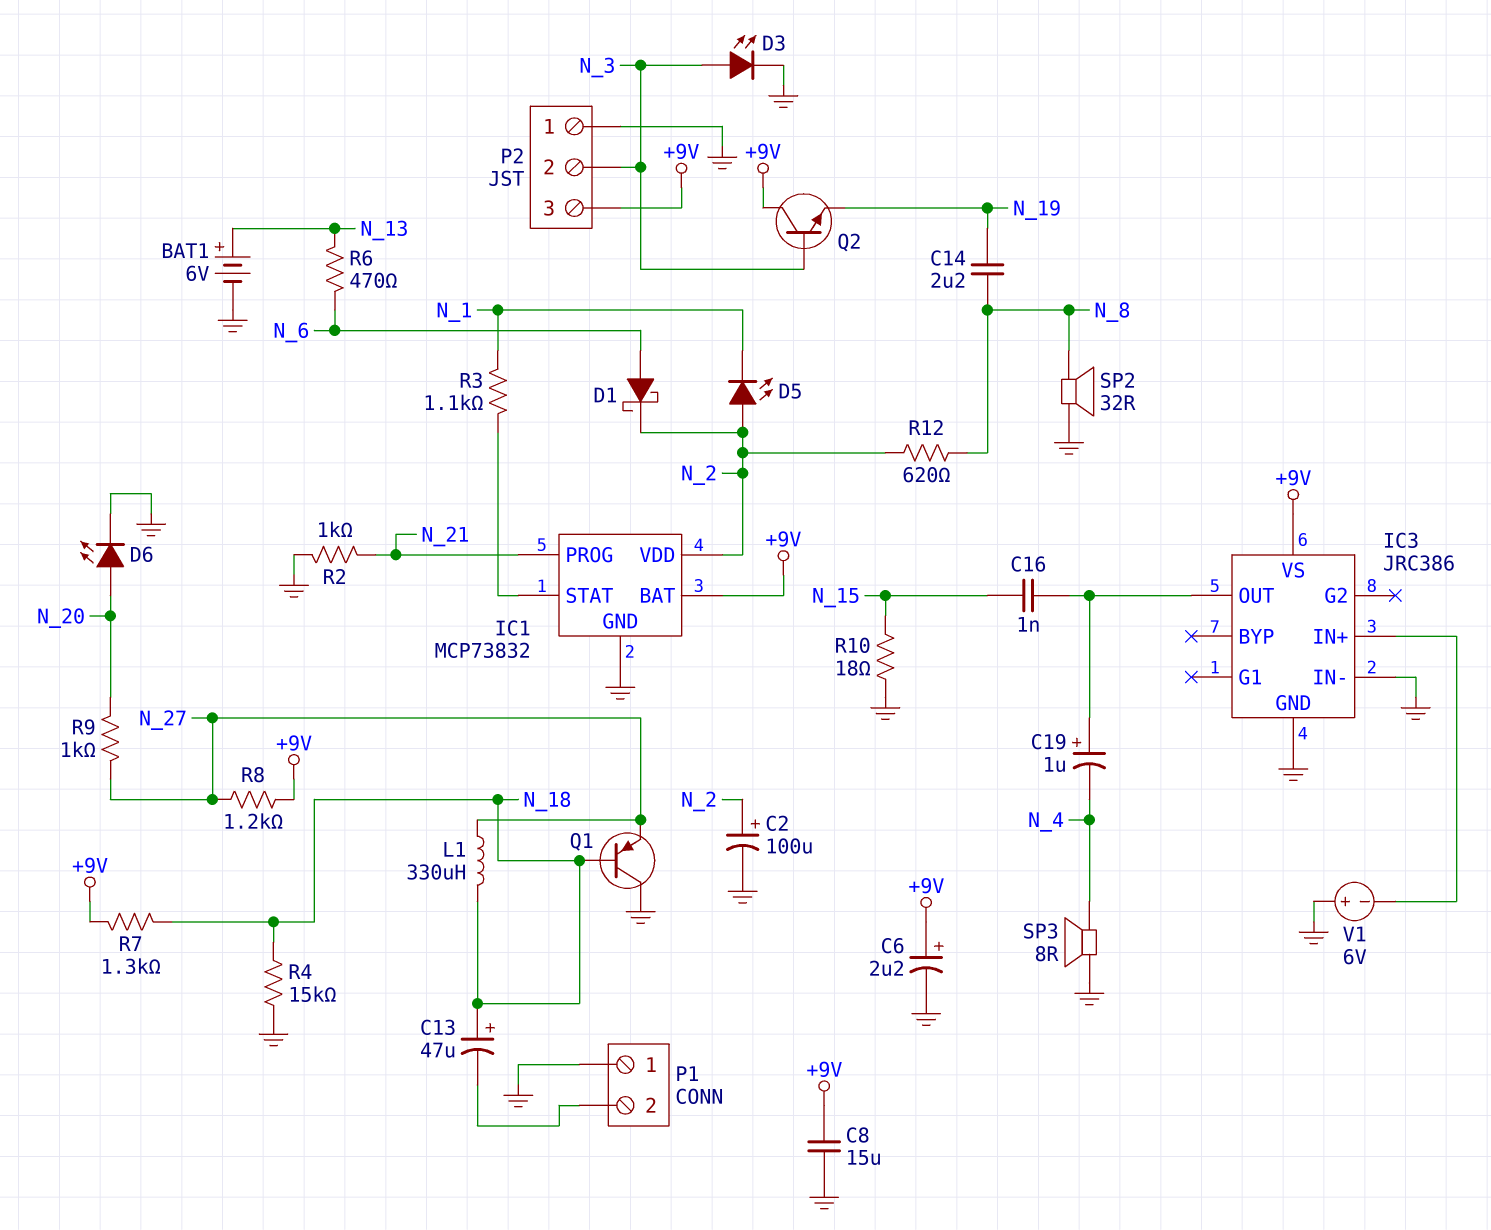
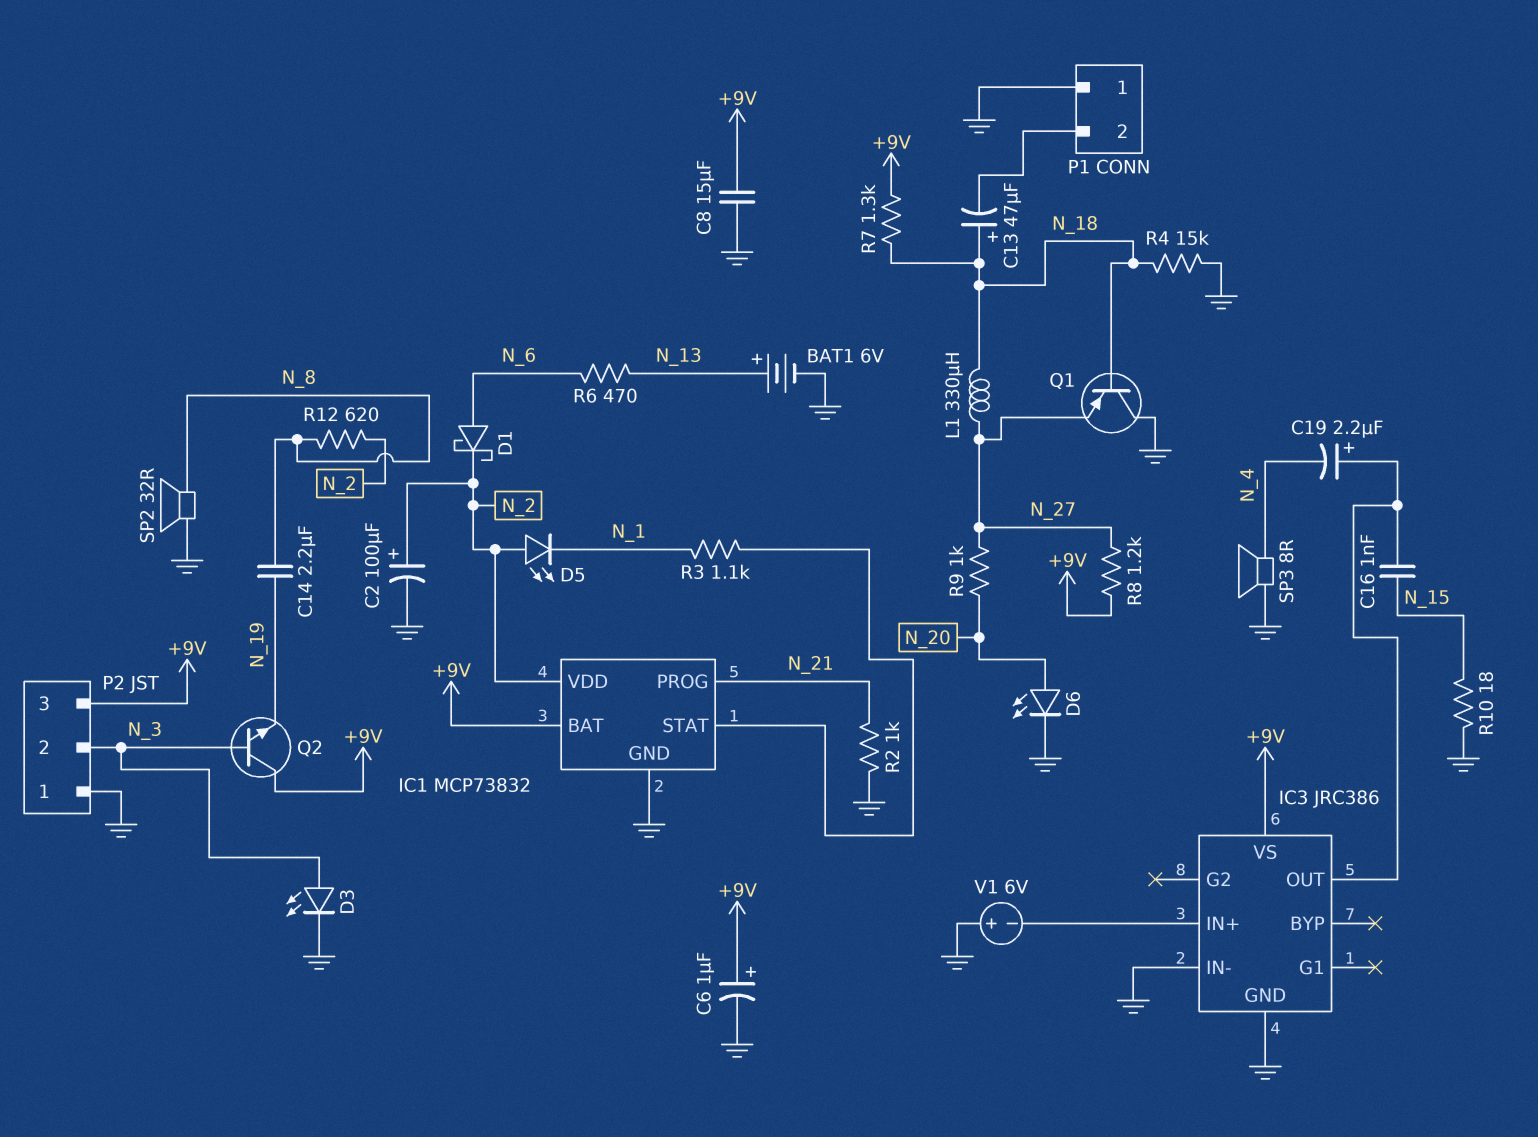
C6: 2.2uF (plus +9V, minus GND) -> 1uF (plus +9V, minus GND)
C19: 1uF (plus IC3/OUT, minus N_4) -> 2.2uF (plus IC3/OUT, minus N_4)

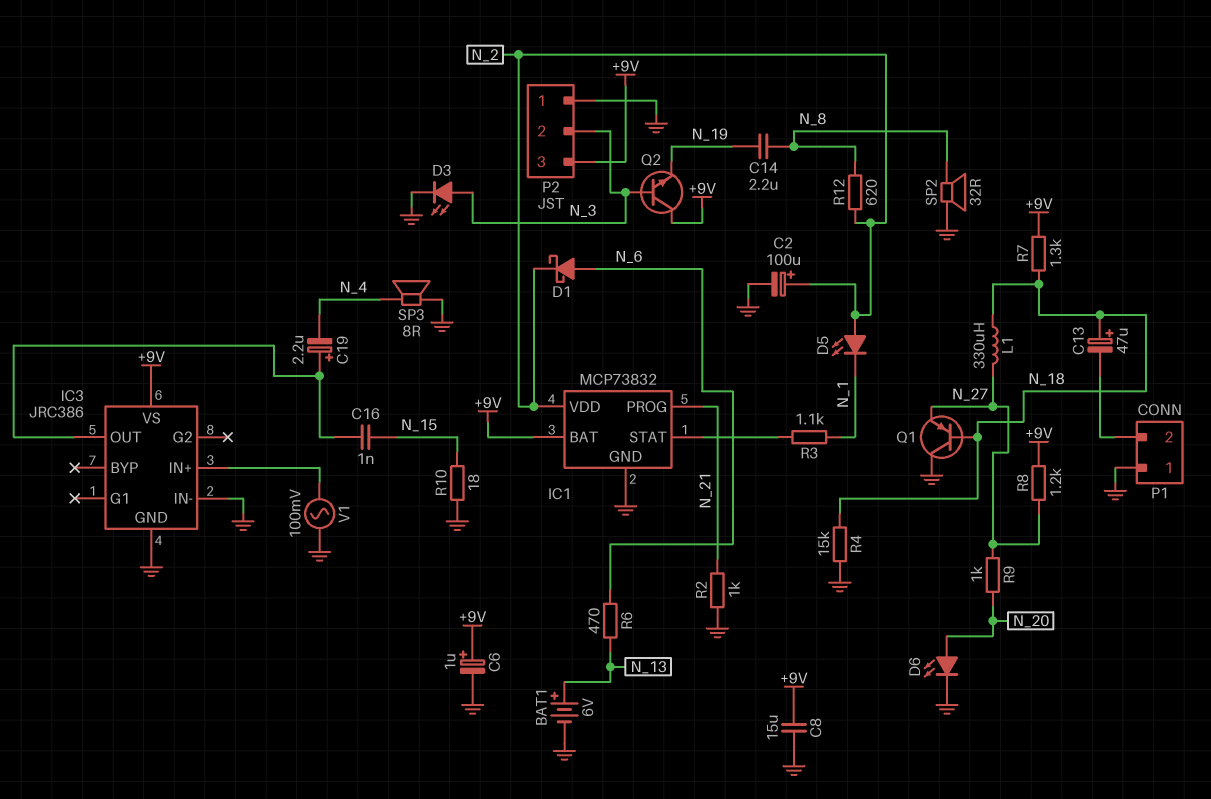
V1: 6V (plus GND, minus IC3/IN+) -> AC 100mV (GND, IC3/IN+)

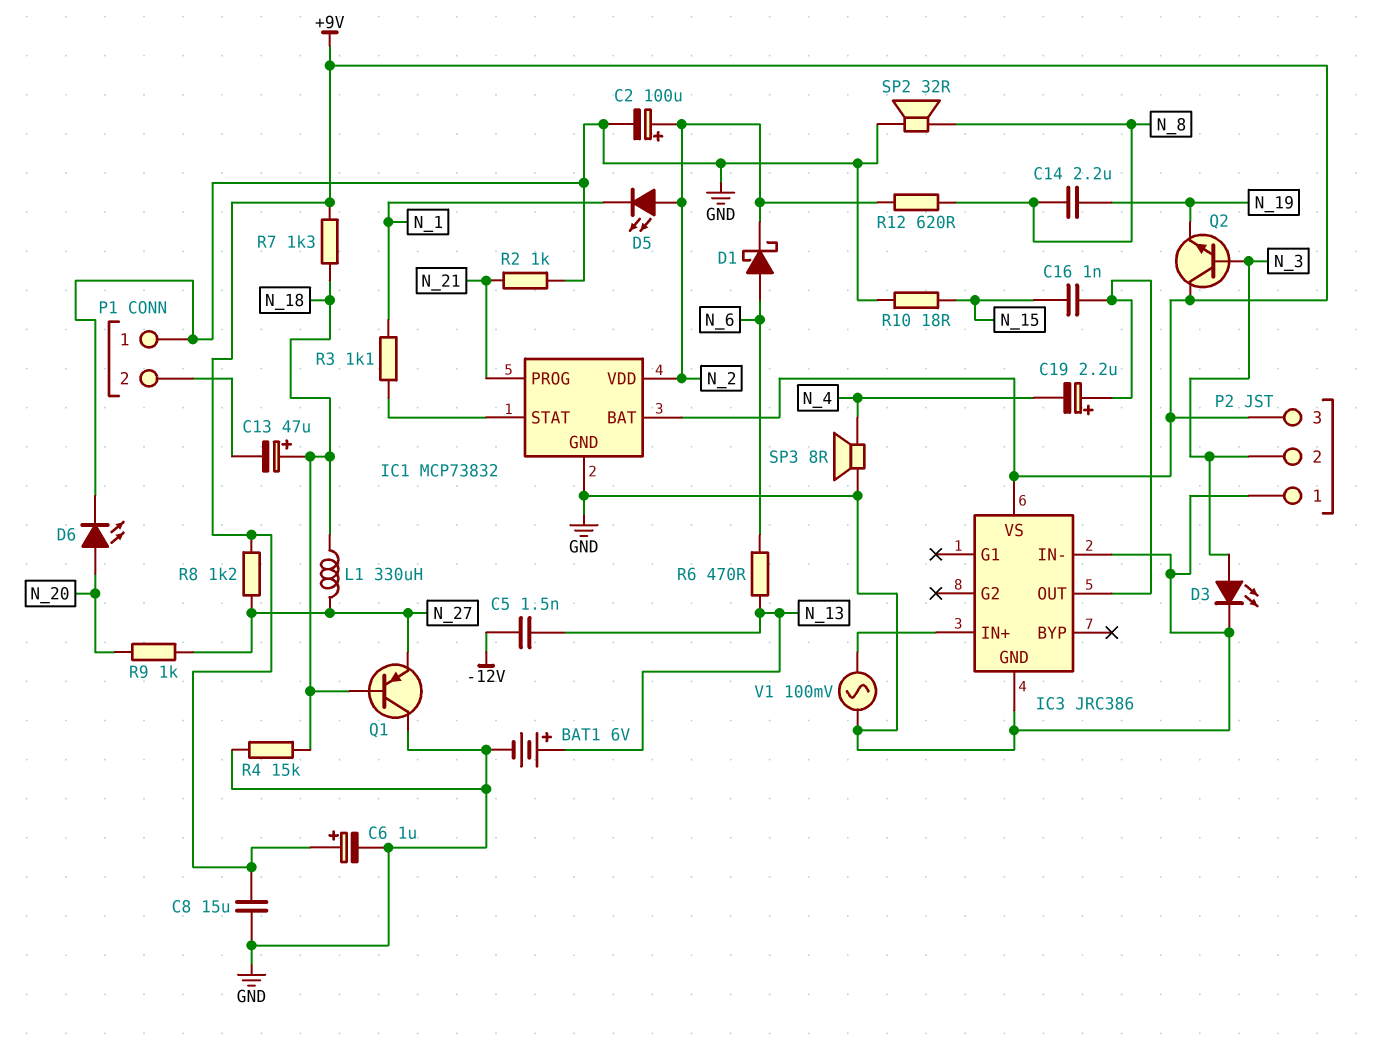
C5: none -> 1.5nF (-12V, N_13)

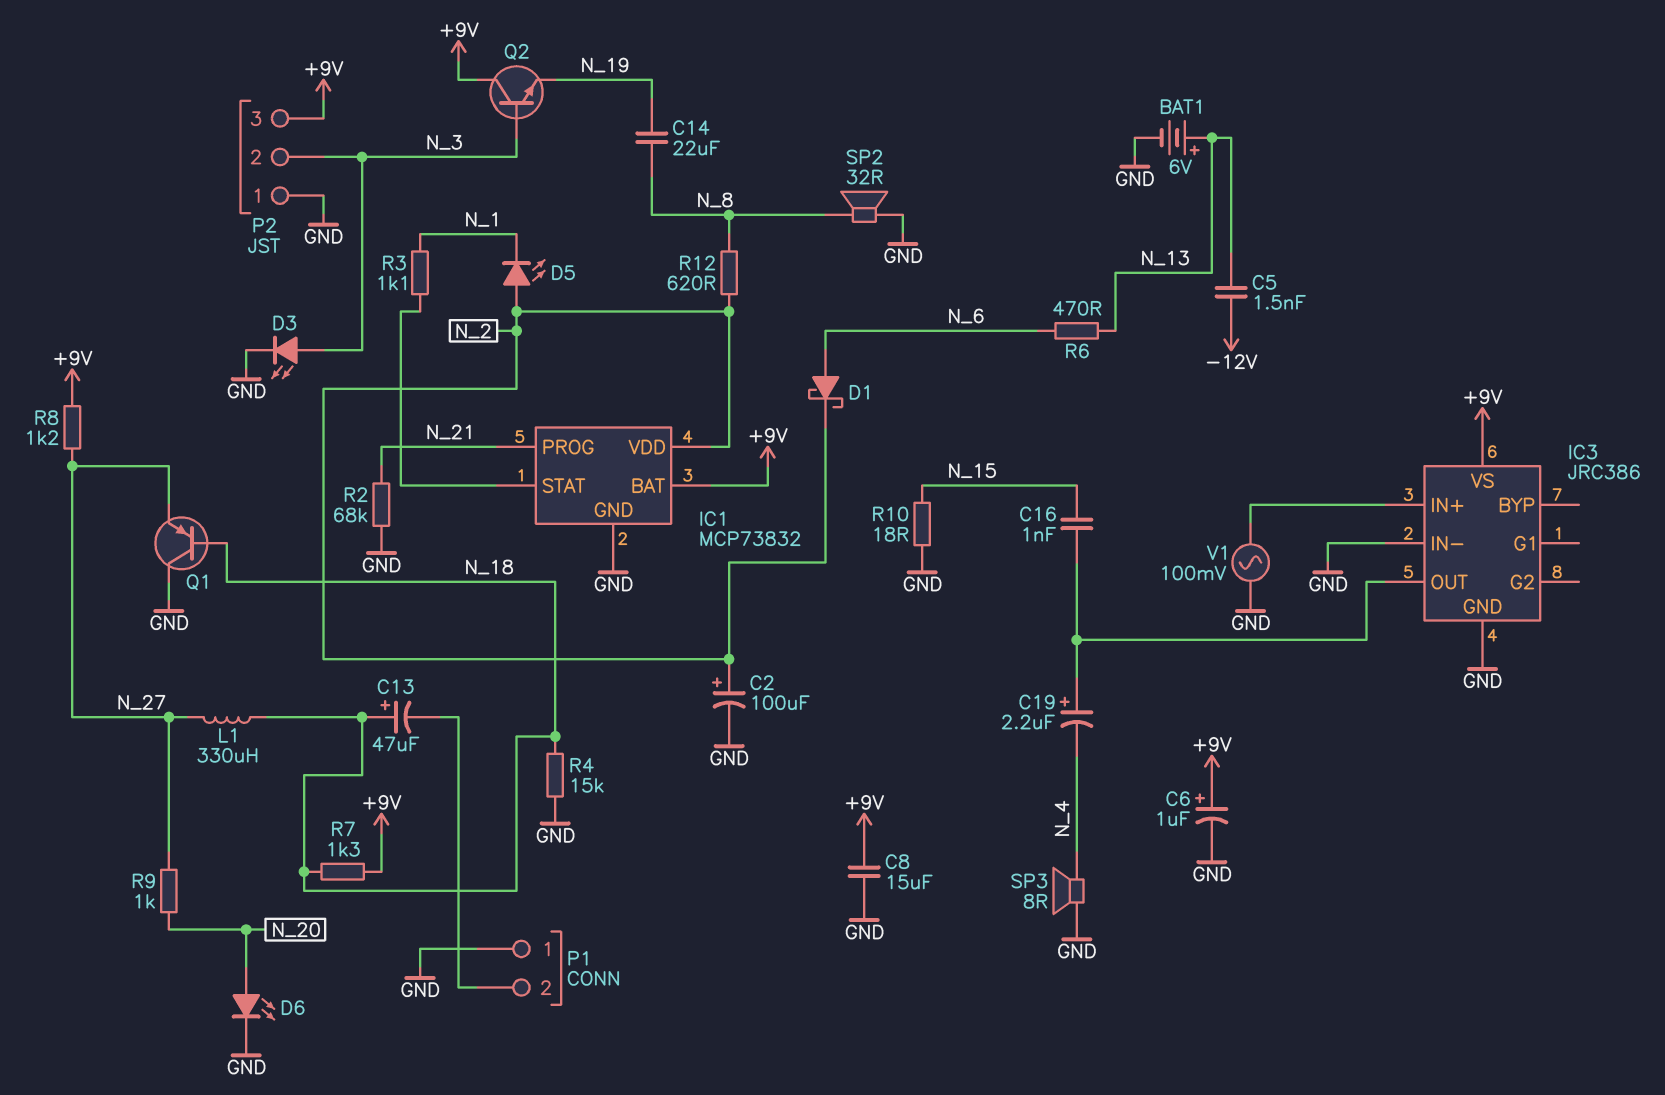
C14: 2.2uF (N_8, N_19) -> 22uF (N_8, N_19)
R2: 1k (GND, N_21) -> 68k (GND, N_21)

